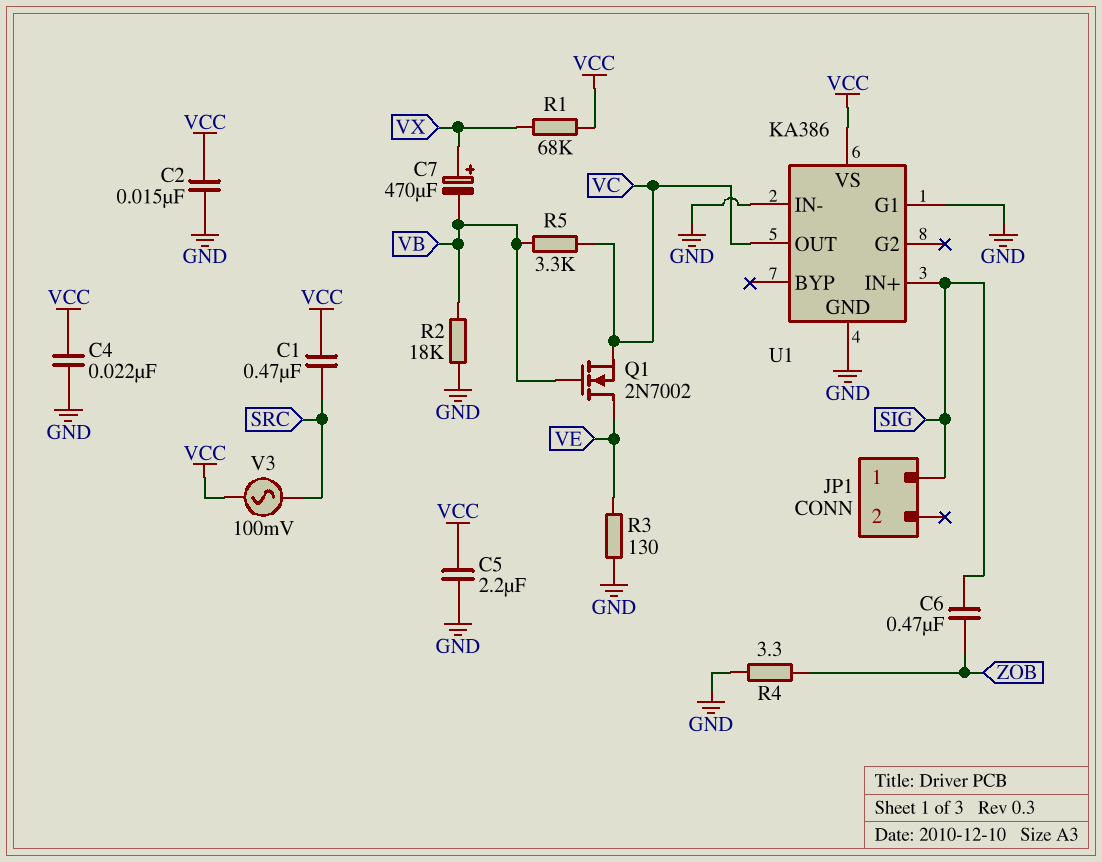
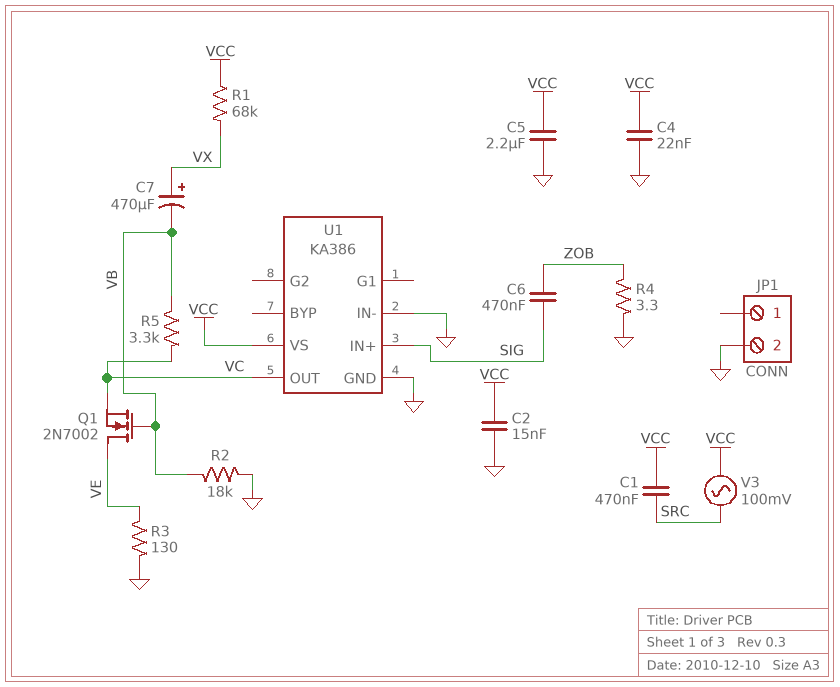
JP1 pin 1: SIG -> none
JP1 pin 2: none -> GND
U1 pin G1: GND -> none

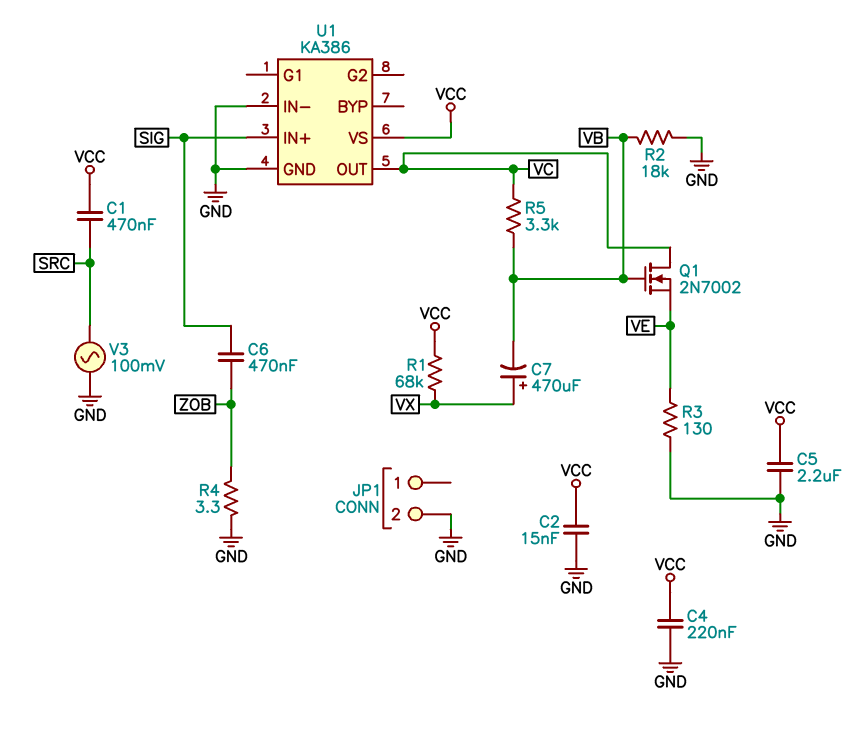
C4: 22nF (GND, VCC) -> 220nF (GND, VCC)
Q1: NMOS 2N7002 (G VB, D VE, S VC) -> NMOS 2N7002 (G VB, D VC, S VE)
V3: AC 100mV (SRC, VCC) -> AC 100mV (GND, SRC)

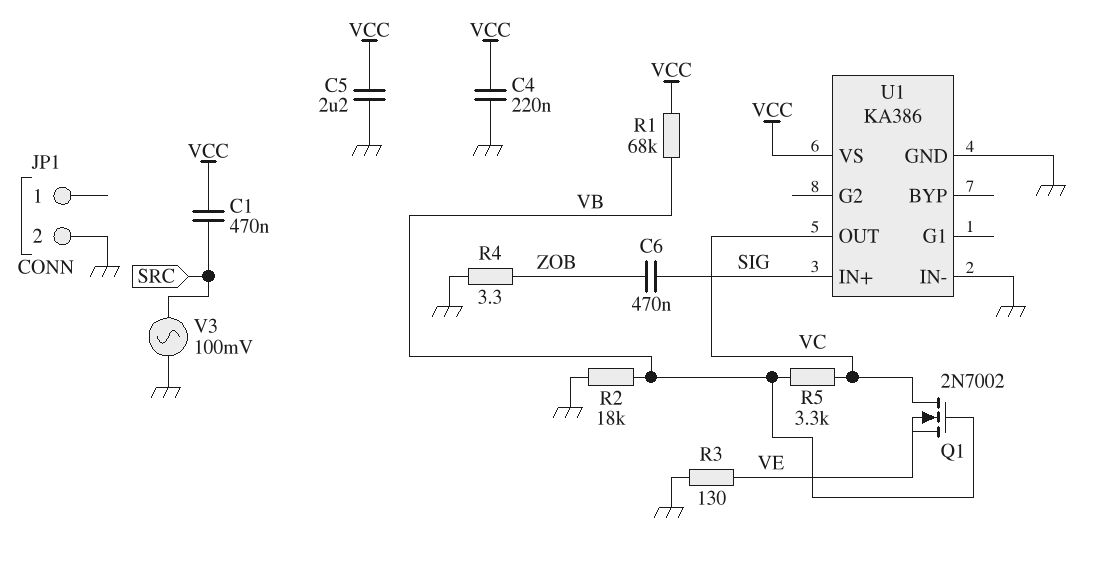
C2: 15nF (GND, VCC) -> none
C7: 470uF (plus VX, minus VB) -> none
R1: 68k (VCC, VX) -> 68k (VB, VCC)

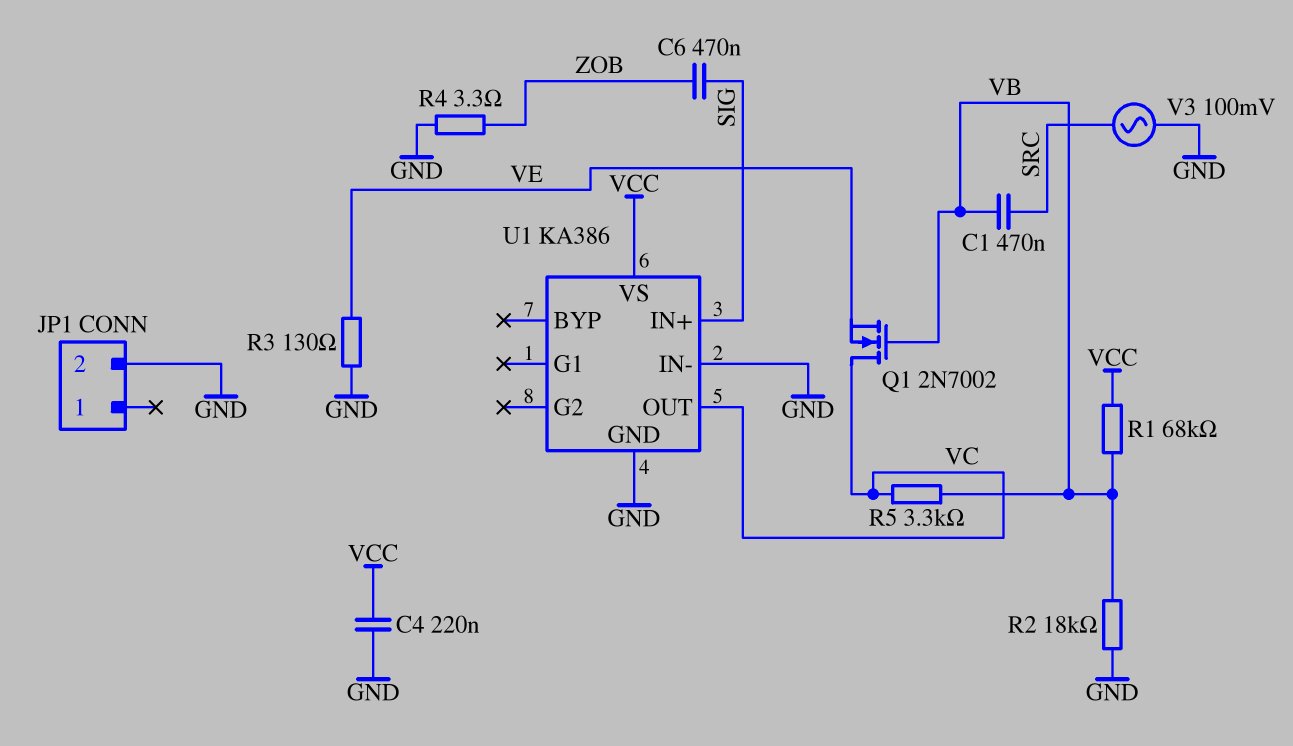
C1: 470nF (SRC, VCC) -> 470nF (SRC, VB)
C5: 2.2uF (GND, VCC) -> none

